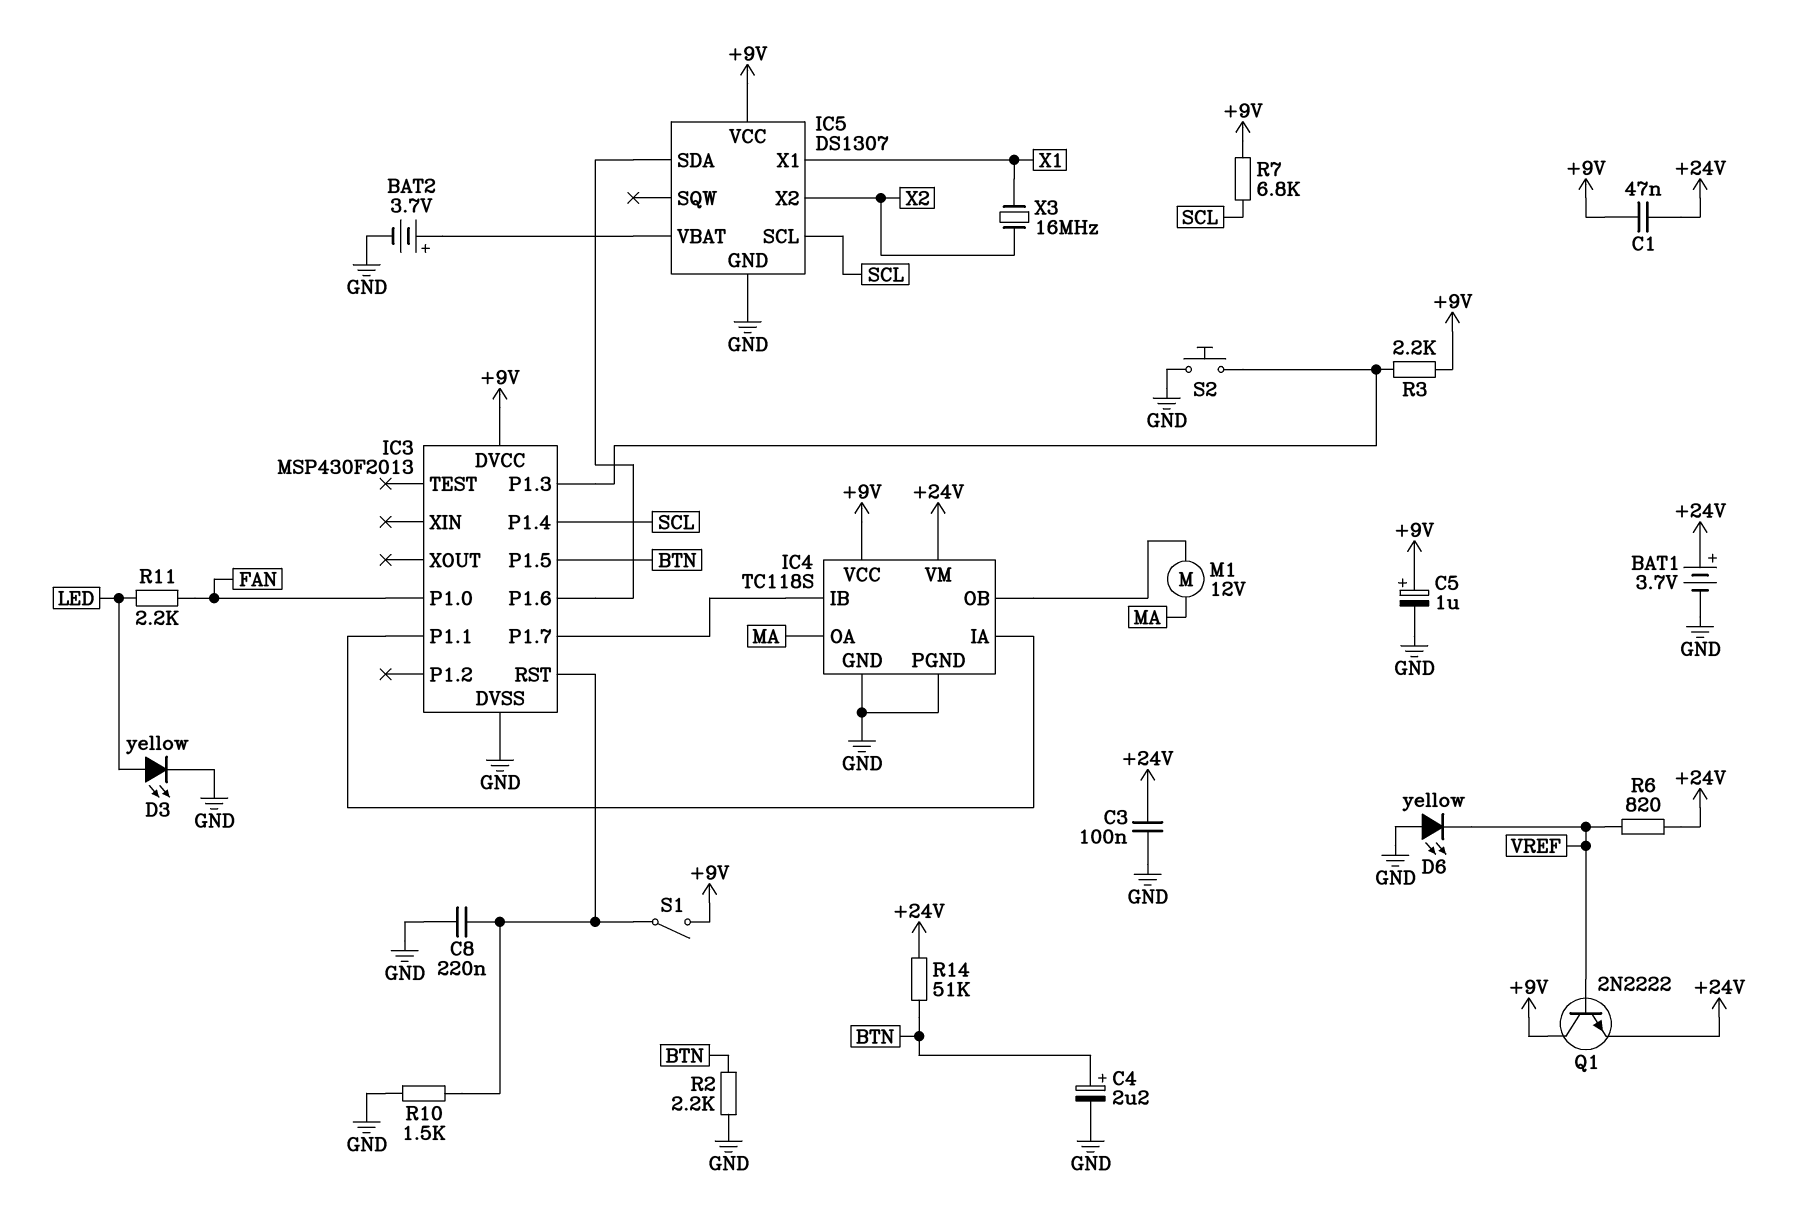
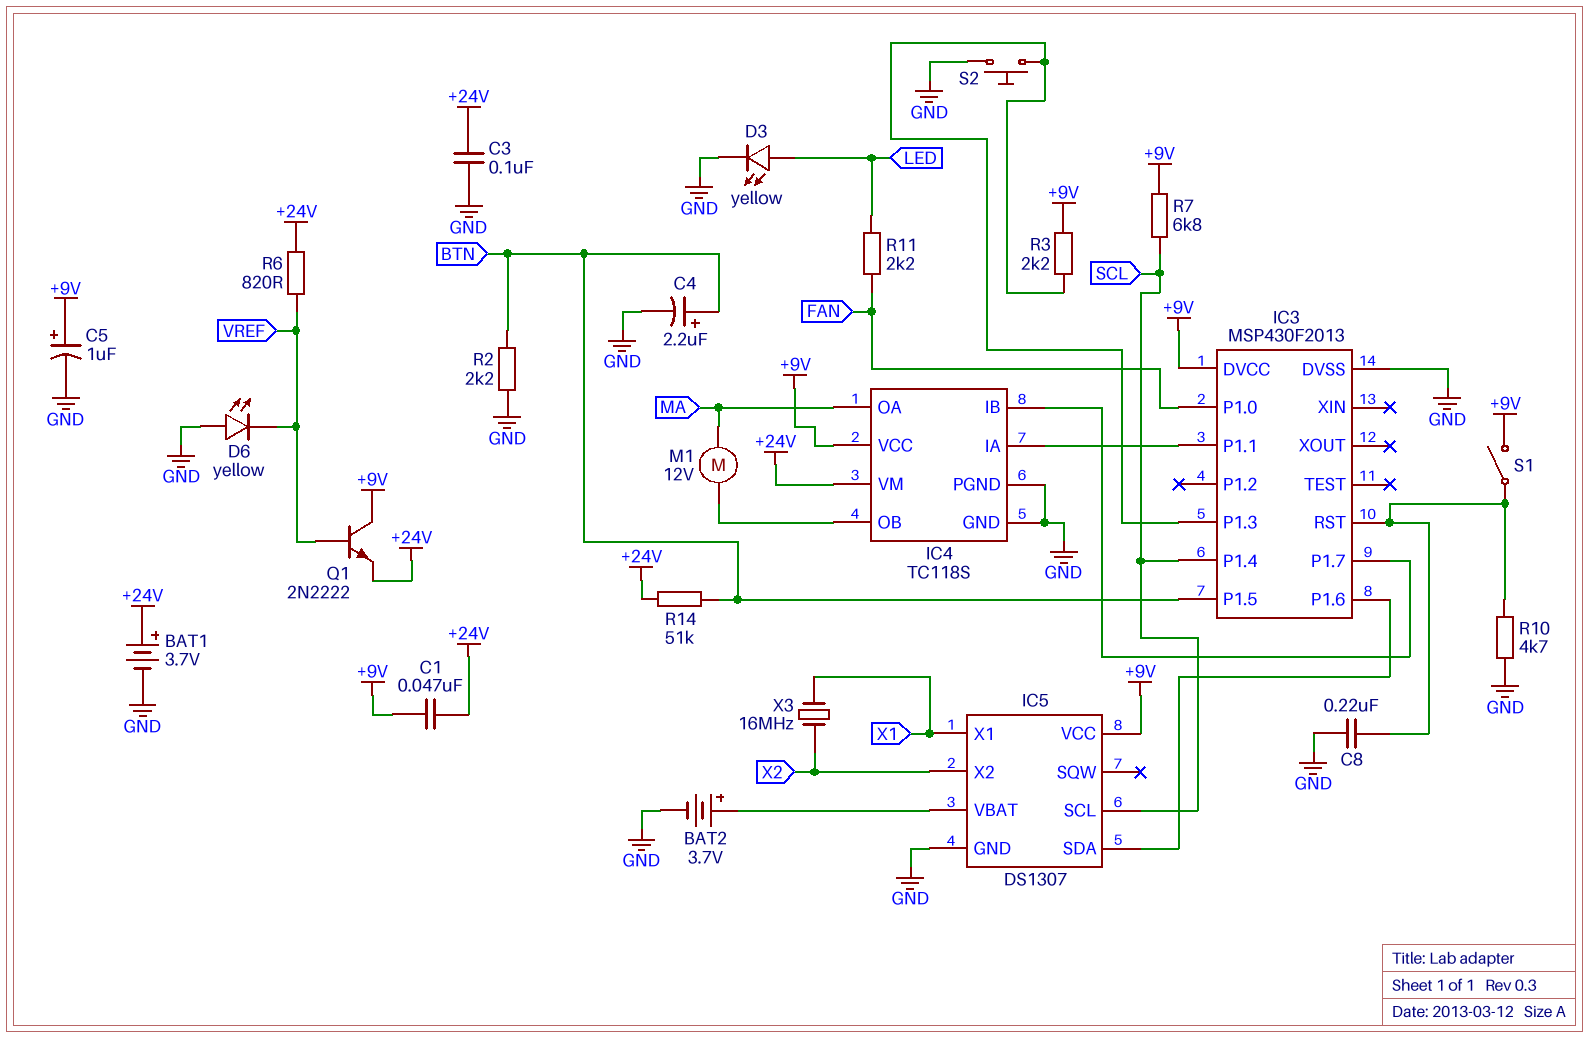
R10: 1.5k (GND, IC3/RST) -> 4.7k (GND, IC3/RST)

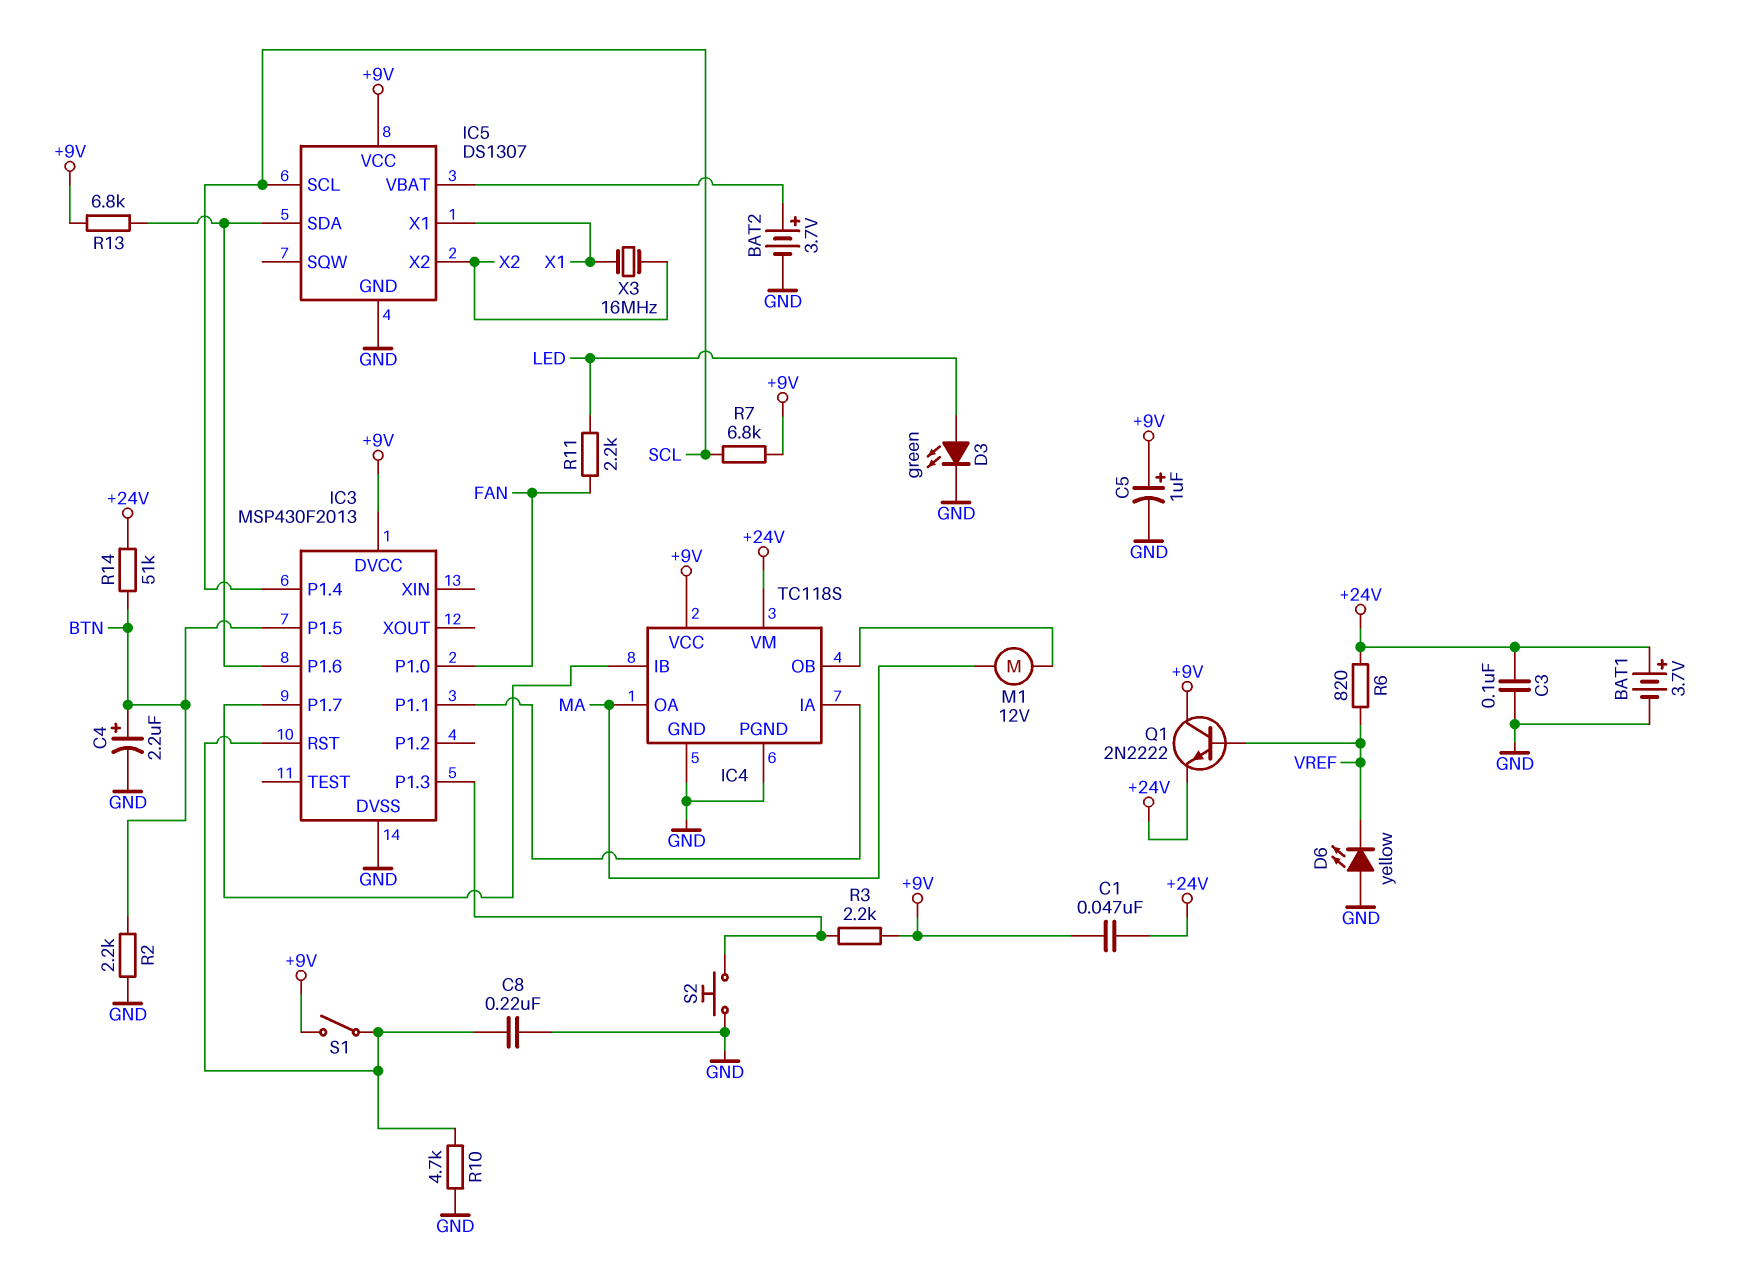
D3: LED yellow (A LED, K GND) -> LED green (A LED, K GND)
R13: none -> 6.8k (+9V, IC3/P1.6)

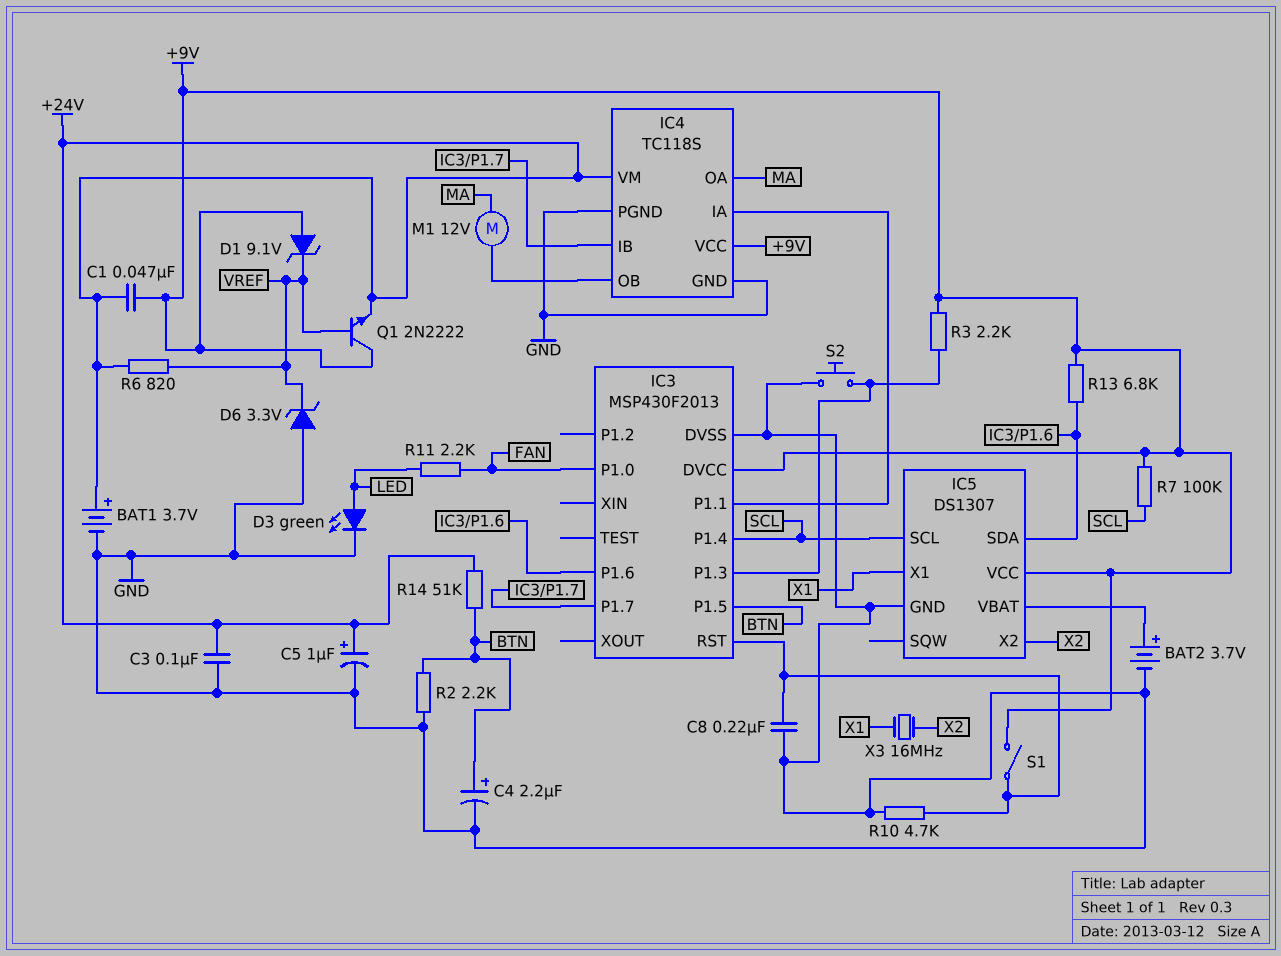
C5: 1uF (plus +9V, minus GND) -> 1uF (plus +24V, minus GND)
D1: none -> zener 9.1V (A +9V, K VREF)
D6: LED yellow (A GND, K VREF) -> zener 3.3V (A GND, K VREF)
R7: 6.8k (+9V, SCL) -> 100k (+9V, SCL)

